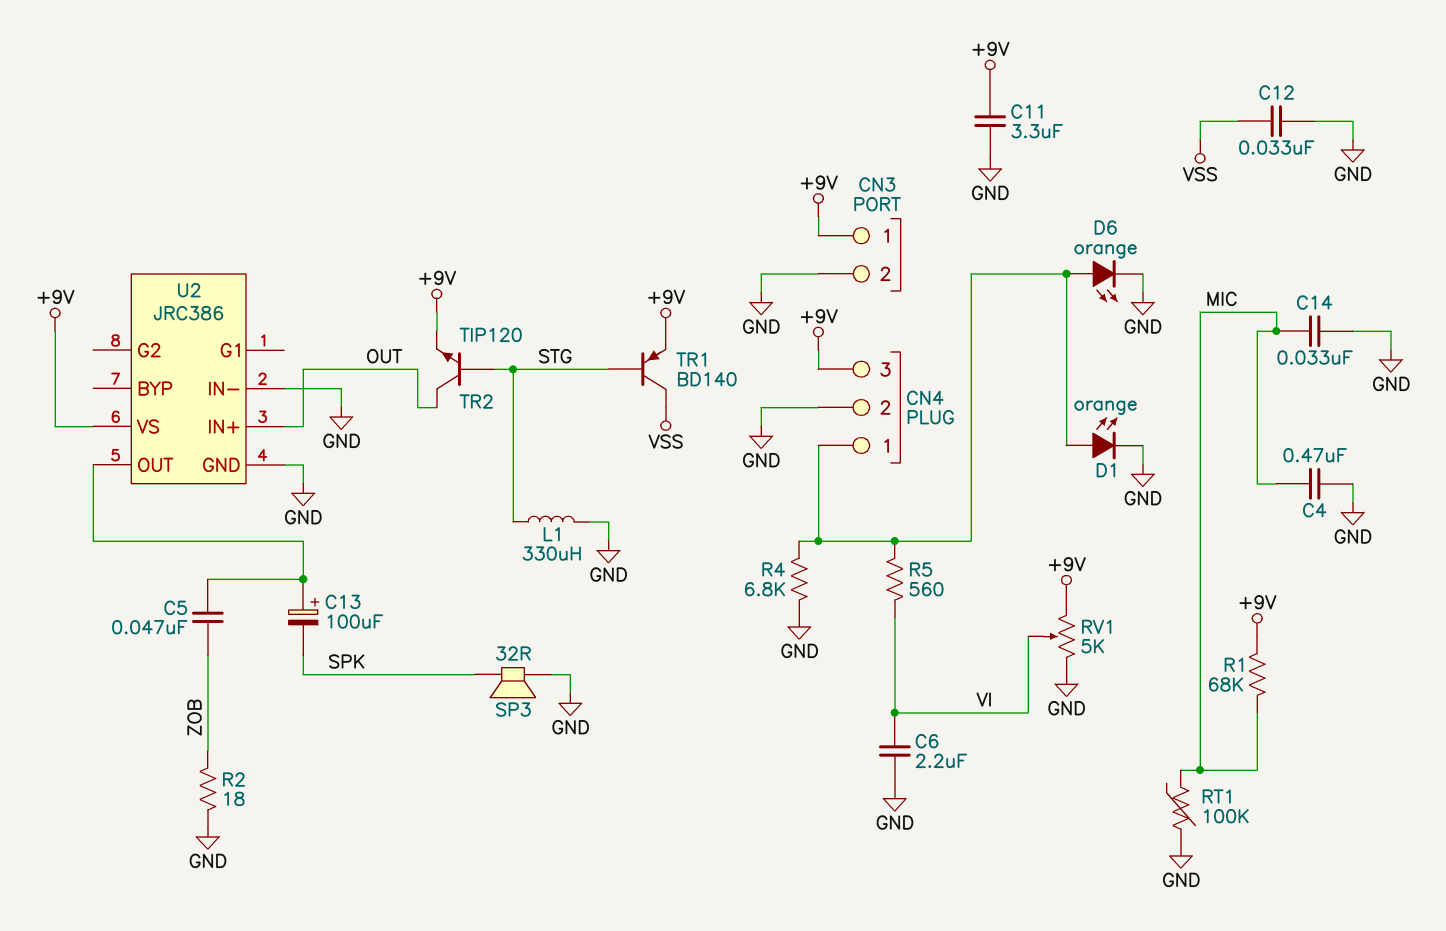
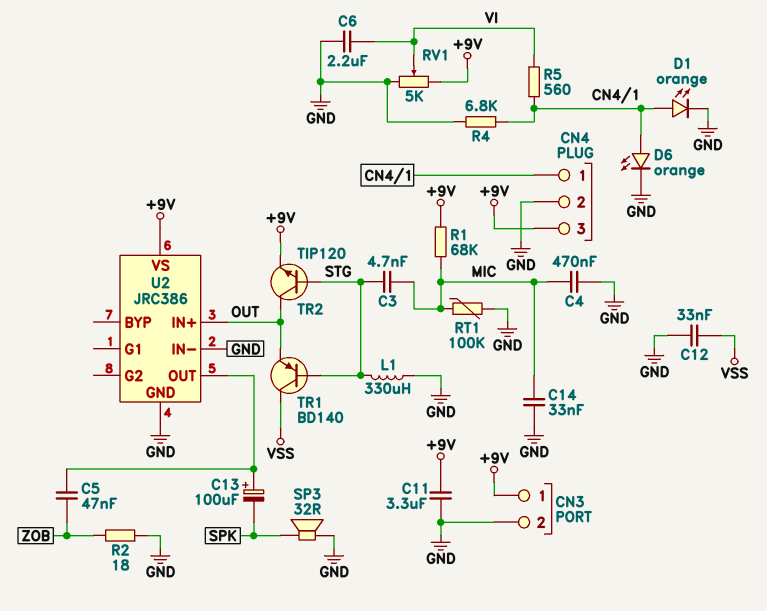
C3: none -> 4.7nF (MIC, STG)
TR1: PNP BD140 (B STG, C VSS, E +9V) -> PNP BD140 (B STG, C VSS, E OUT)

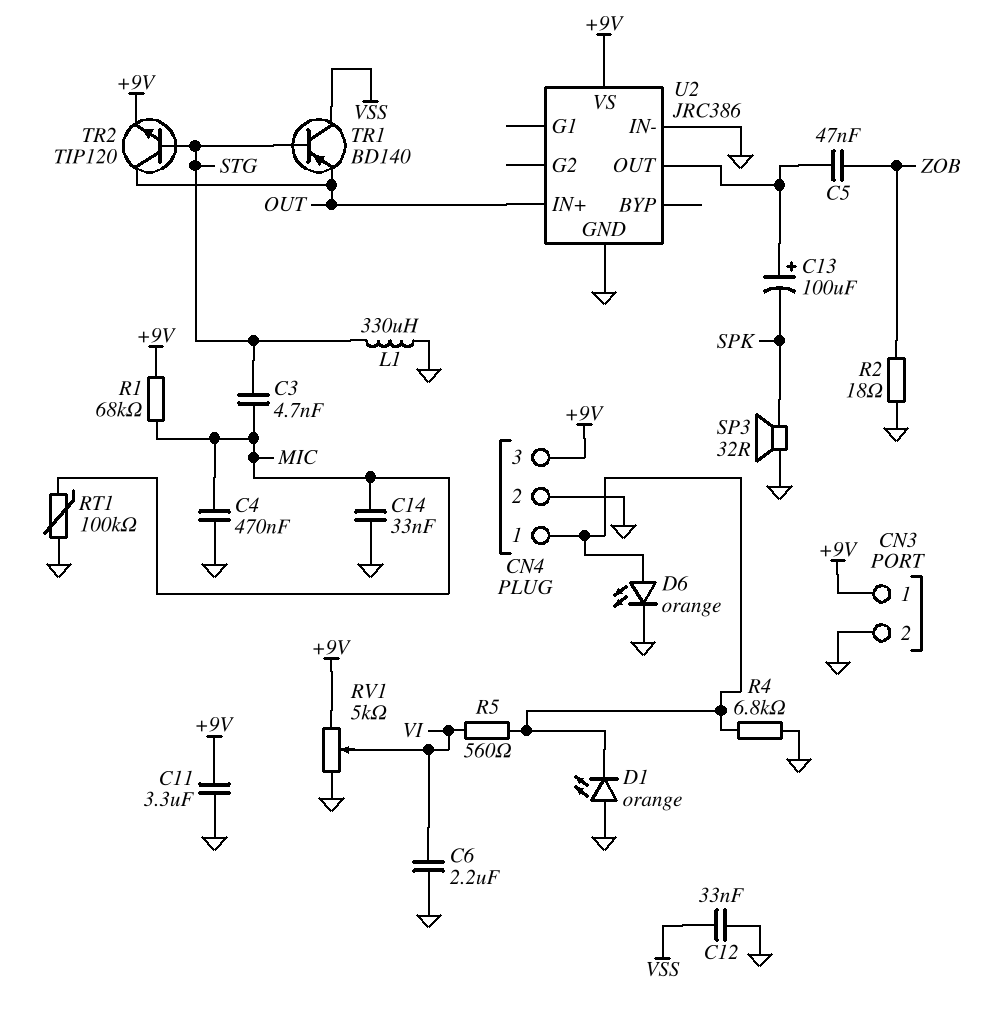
D1: LED orange (A CN4/1, K GND) -> LED orange (A GND, K CN4/1)

